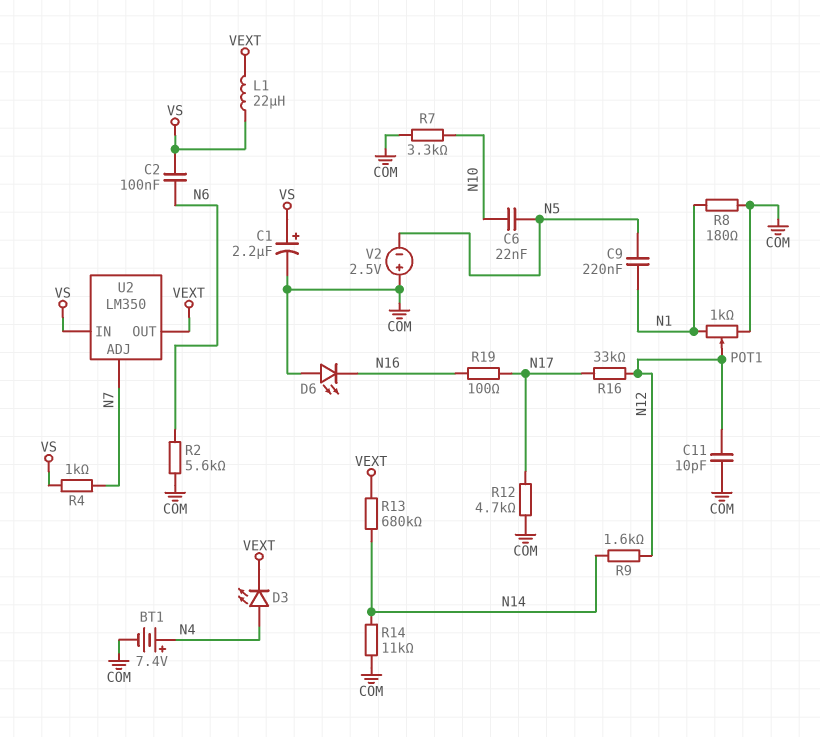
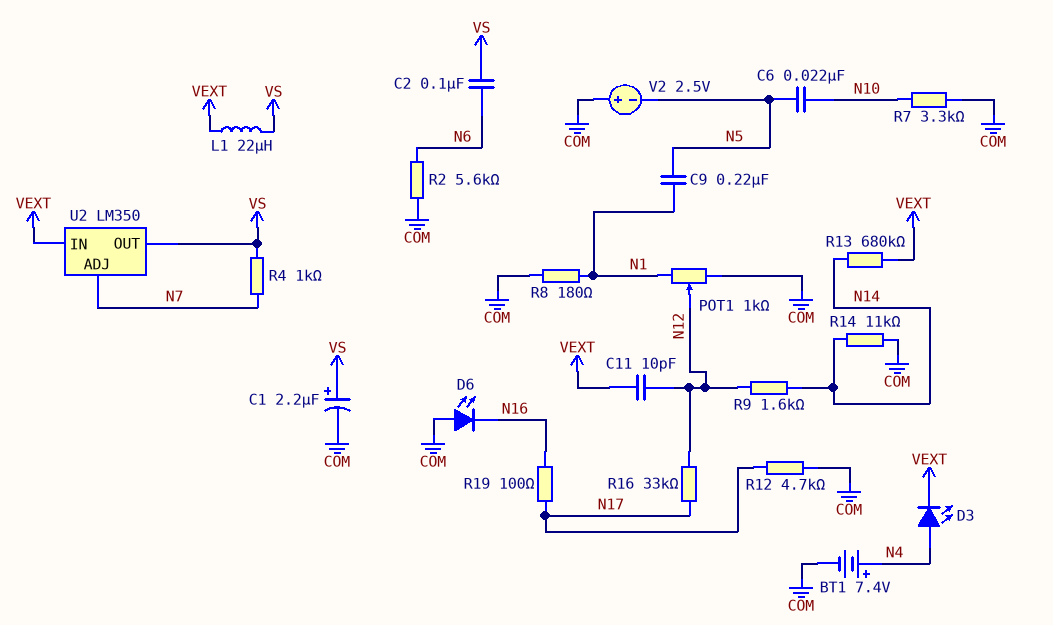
C11: 10pF (COM, N12) -> 10pF (N12, VEXT)
U2 pin IN: VS -> VEXT
U2 pin OUT: VEXT -> VS

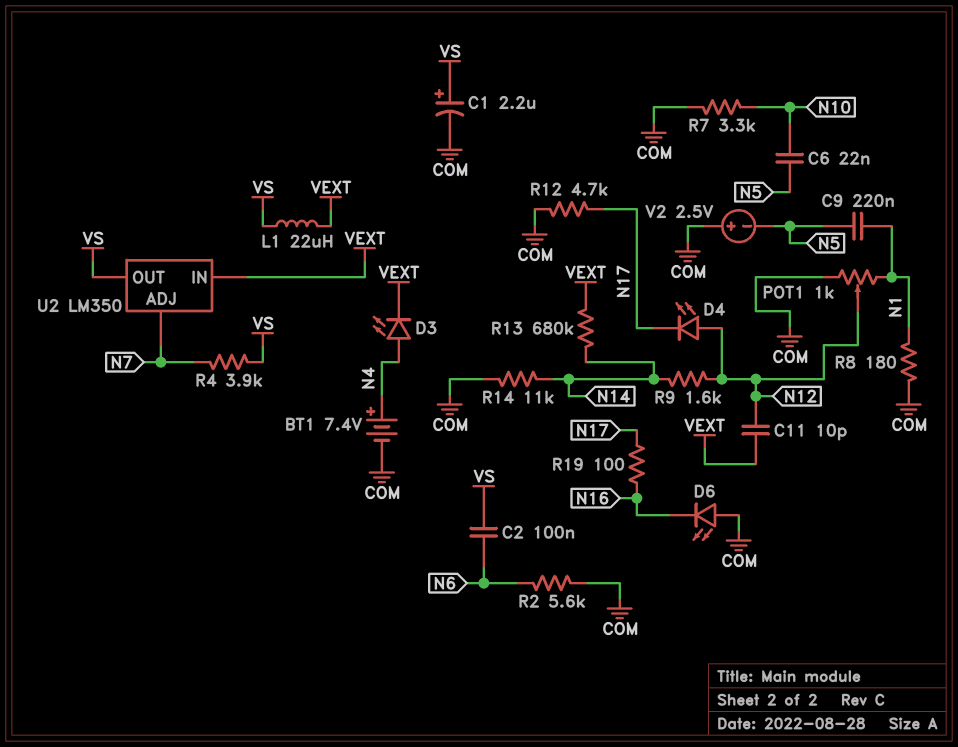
D4: none -> LED (A N12, K N17)
R4: 1k (N7, VS) -> 3.9k (N7, VS)
R16: 33k (N12, N17) -> none

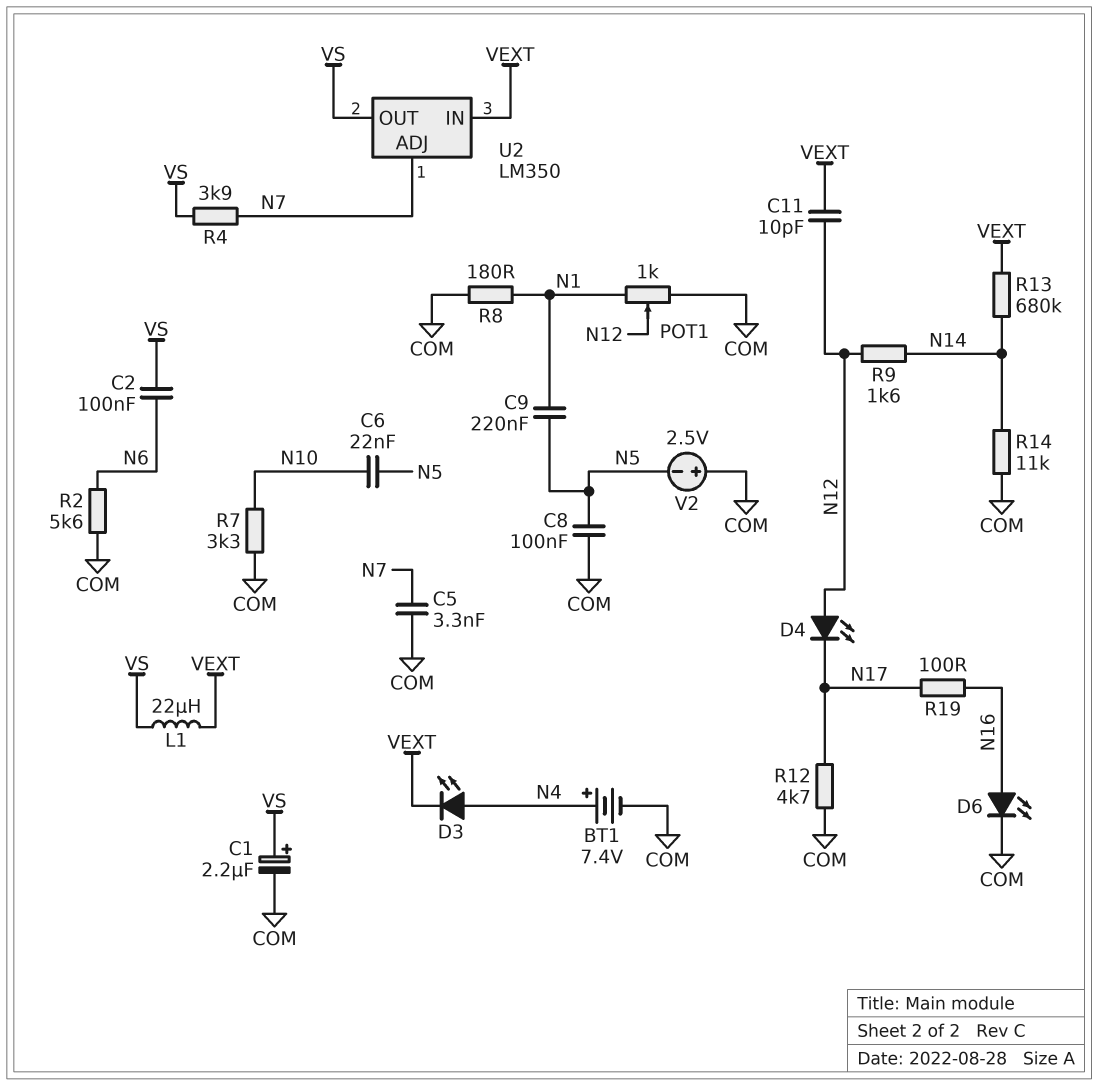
C5: none -> 3.3nF (COM, N7)
C8: none -> 100nF (COM, N5)
D6: LED (A COM, K N16) -> LED (A N16, K COM)

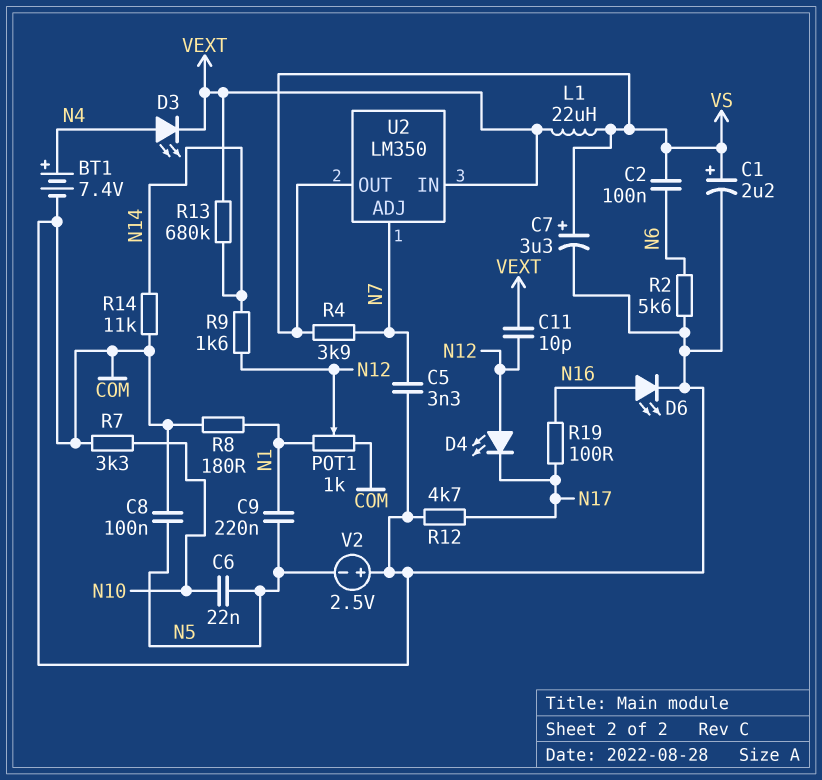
C7: none -> 3.3uF (plus VS, minus COM)

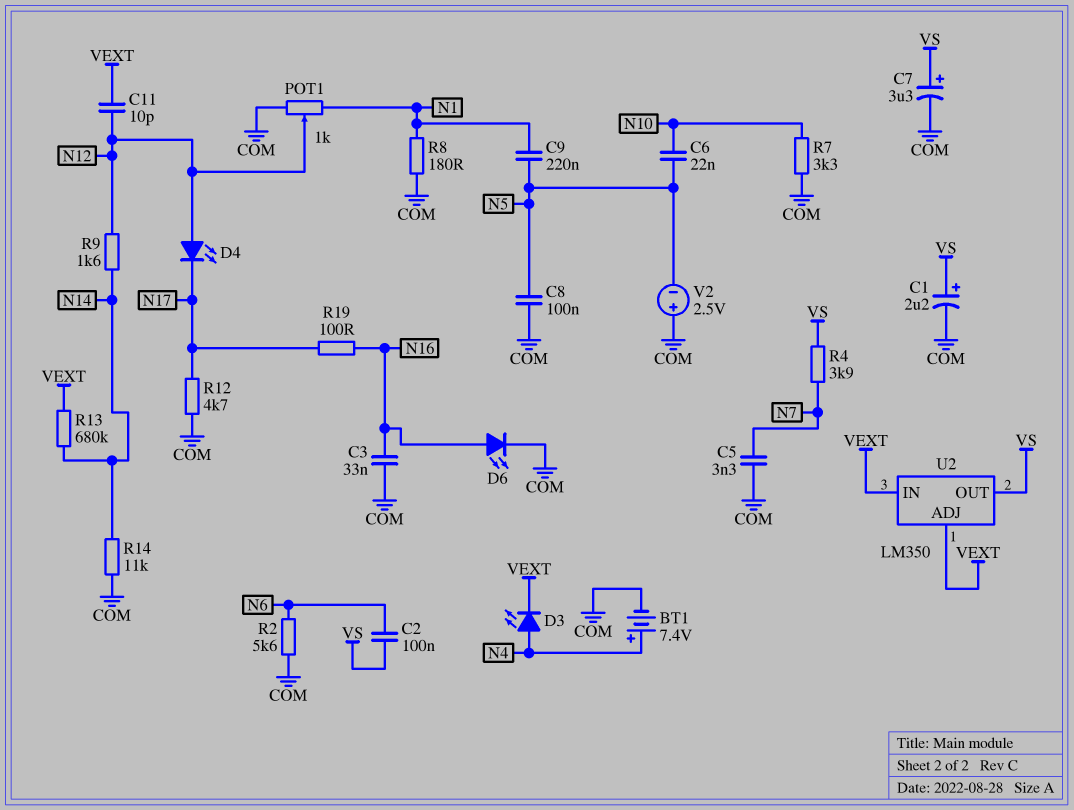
C3: none -> 33nF (COM, N16)
L1: 22uH (VEXT, VS) -> none
U2 pin ADJ: N7 -> VEXT

